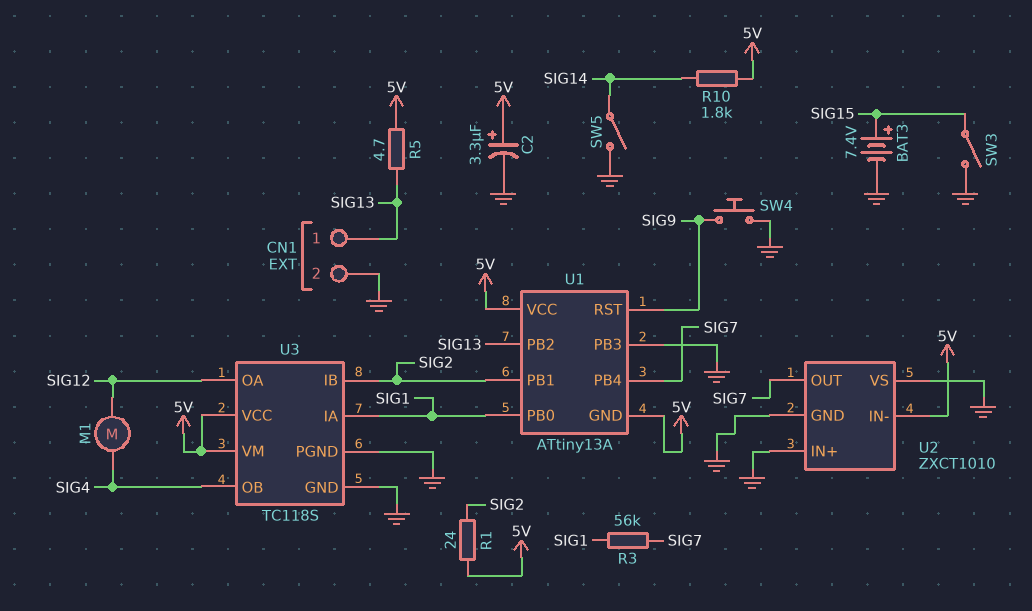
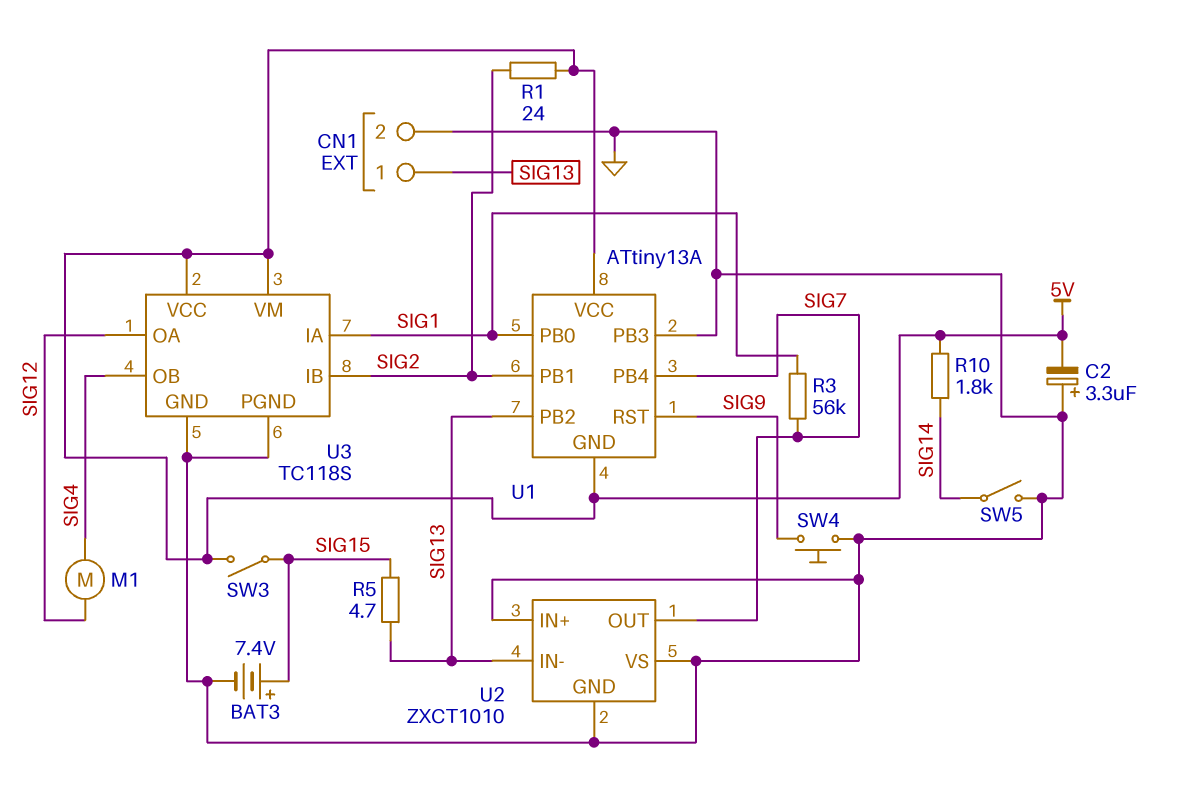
C2: 3.3uF (plus 5V, minus GND) -> 3.3uF (plus GND, minus 5V)
R5: 4.7 (5V, SIG13) -> 4.7 (SIG13, SIG15)
SW3: switch (GND, SIG15) -> switch (5V, SIG15)
U2 pin IN-: 5V -> SIG13

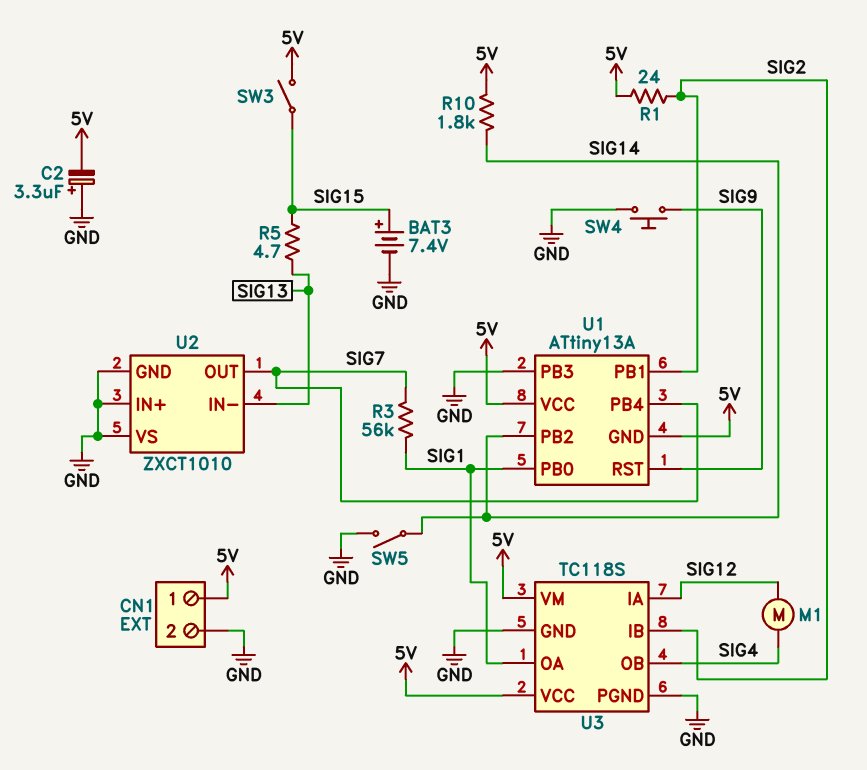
CN1 pin 1: SIG13 -> 5V
U1 pin PB2: SIG13 -> SIG14
U3 pin IA: SIG1 -> SIG12
U3 pin OA: SIG12 -> SIG1

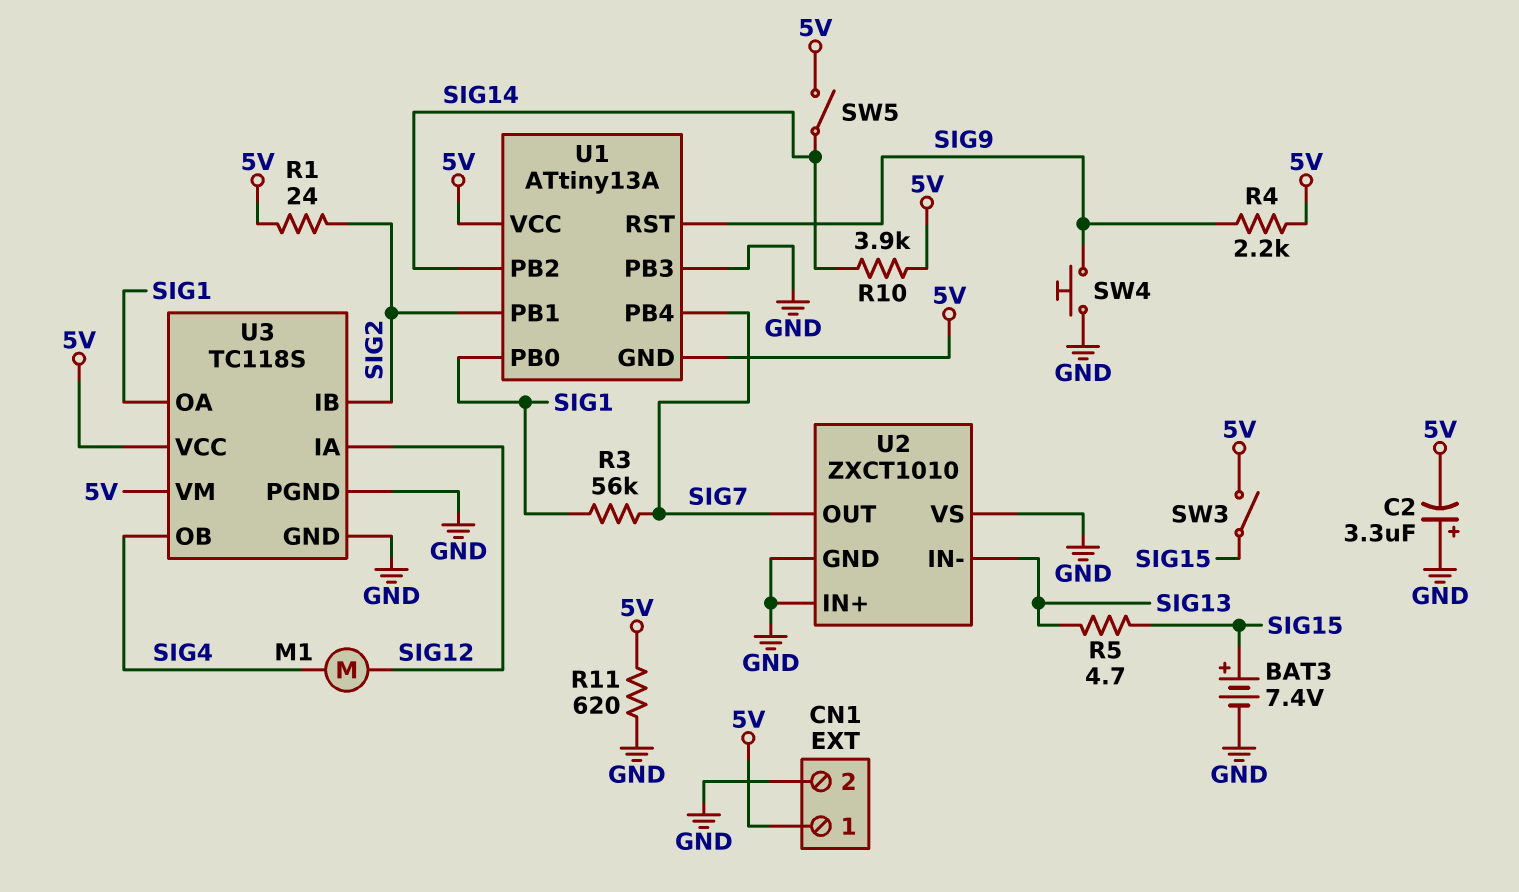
R4: none -> 2.2k (5V, SIG9)
R10: 1.8k (5V, SIG14) -> 3.9k (5V, SIG14)
R11: none -> 620 (5V, GND)
SW5: switch (GND, SIG14) -> switch (5V, SIG14)

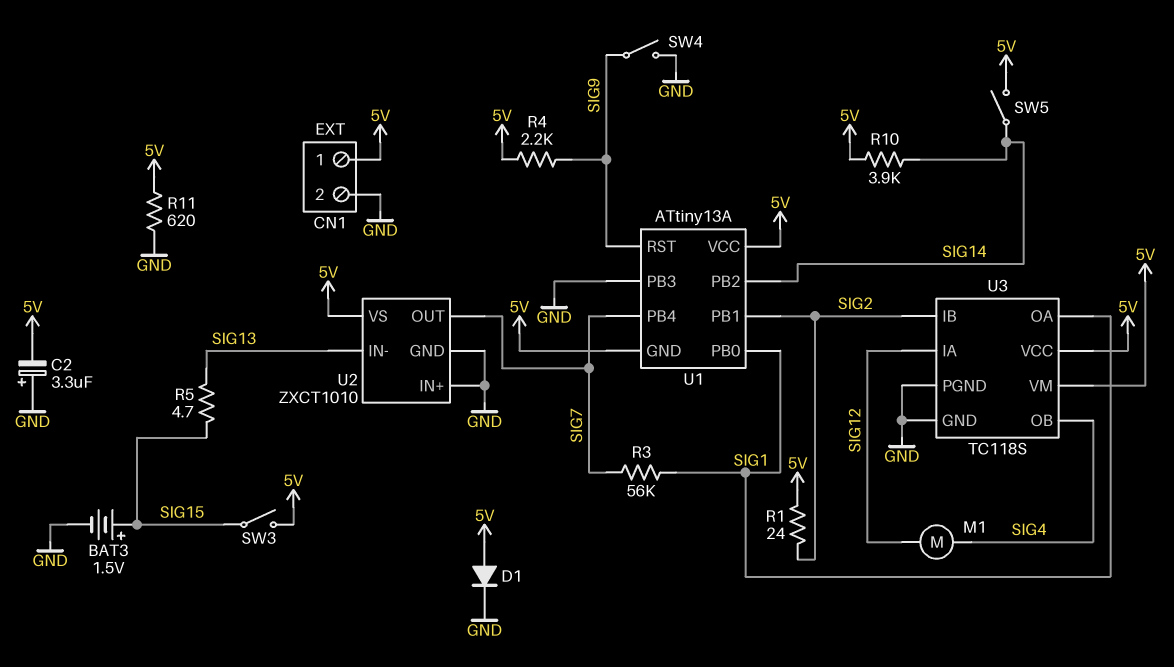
BAT3: 7.4V (plus SIG15, minus GND) -> 1.5V (plus SIG15, minus GND)
D1: none -> diode (A 5V, K GND)
SW4: button (GND, SIG9) -> switch (GND, SIG9)
U2 pin VS: GND -> 5V

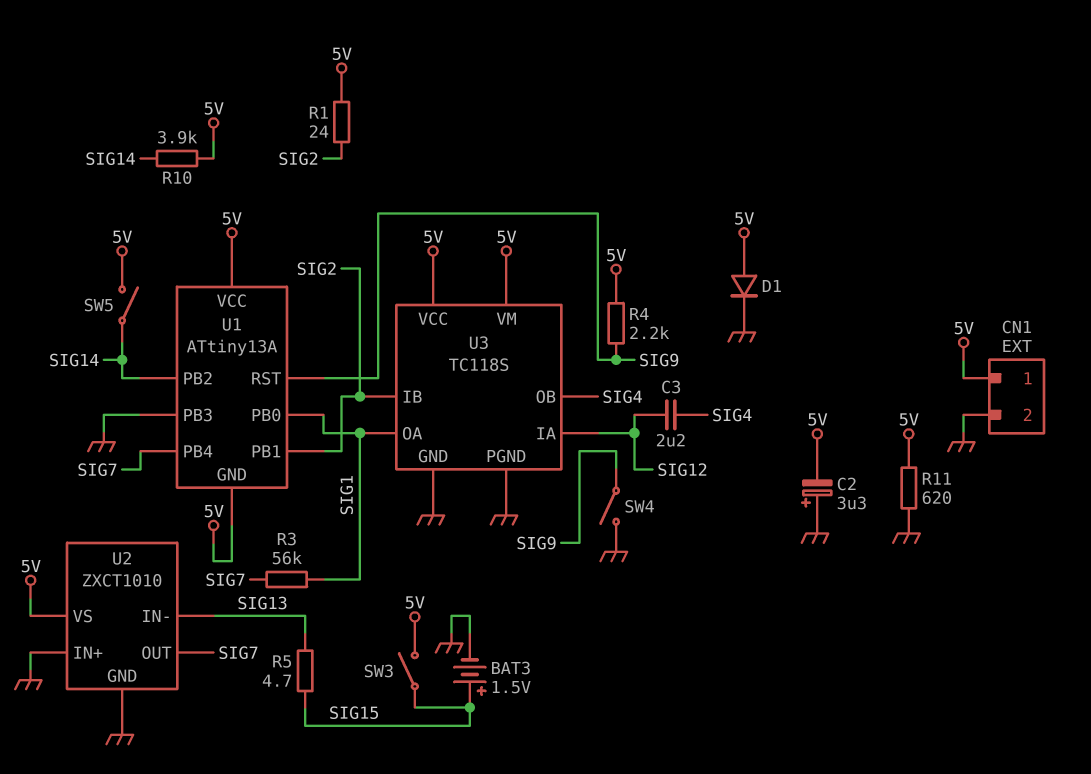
C3: none -> 2.2uF (SIG4, SIG12)
M1: motor (SIG4, SIG12) -> none

